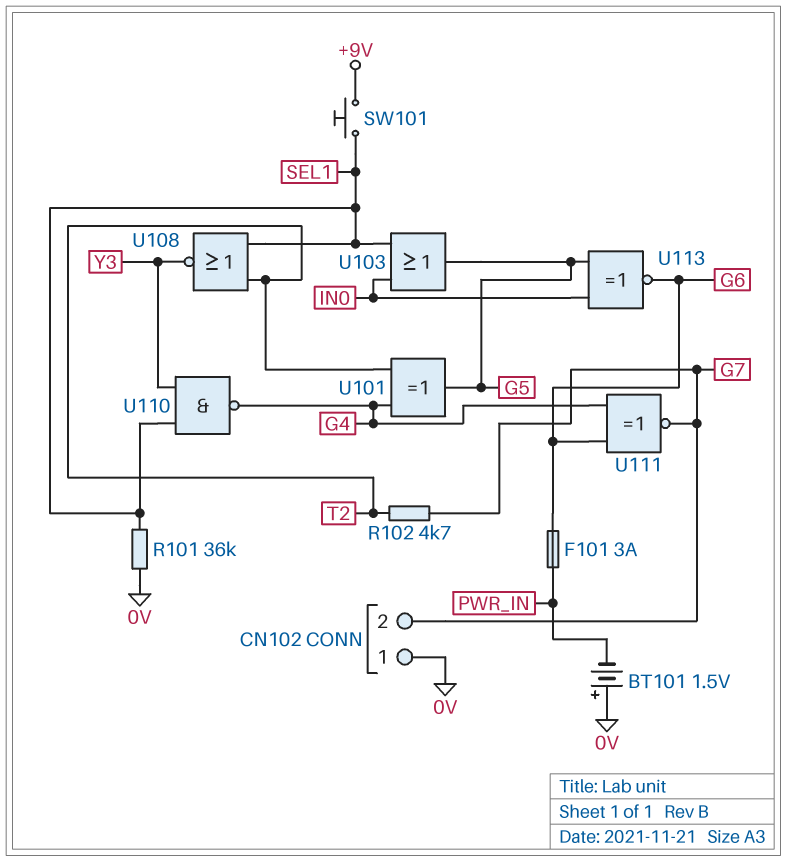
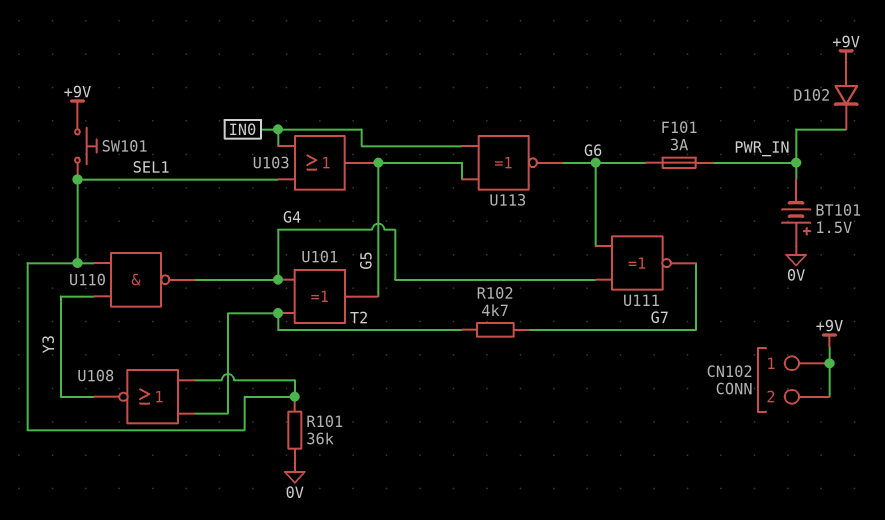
CN102 pin 1: 0V -> +9V
CN102 pin 2: G7 -> +9V
D102: none -> diode (A +9V, K PWR_IN)

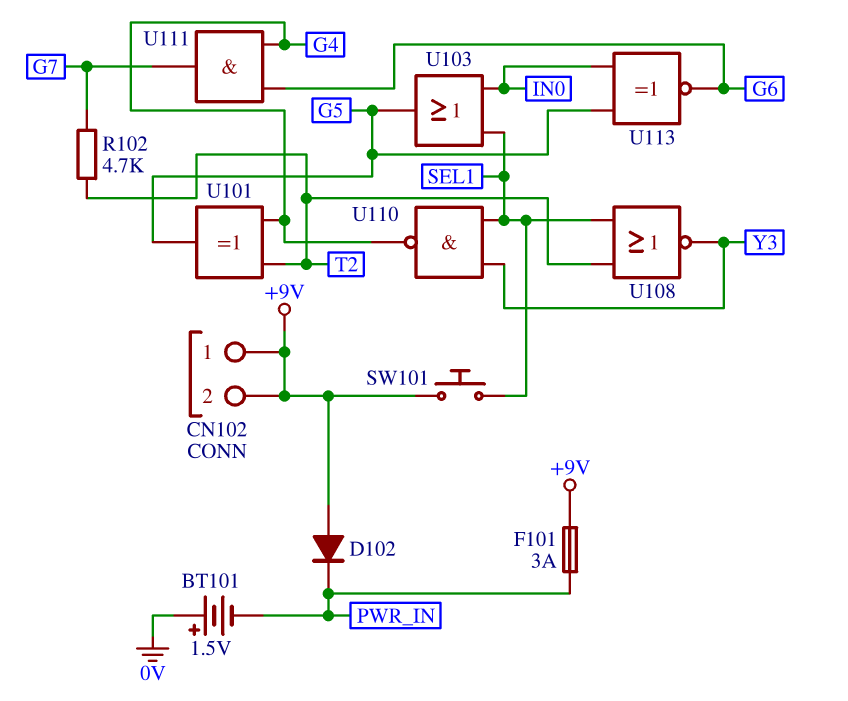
F101: 3A (G6, PWR_IN) -> 3A (+9V, PWR_IN)
R101: 36k (0V, SEL1) -> none
U111: XNOR (in G4, in G6, out G7) -> AND (in G4, in G6, out G7)

